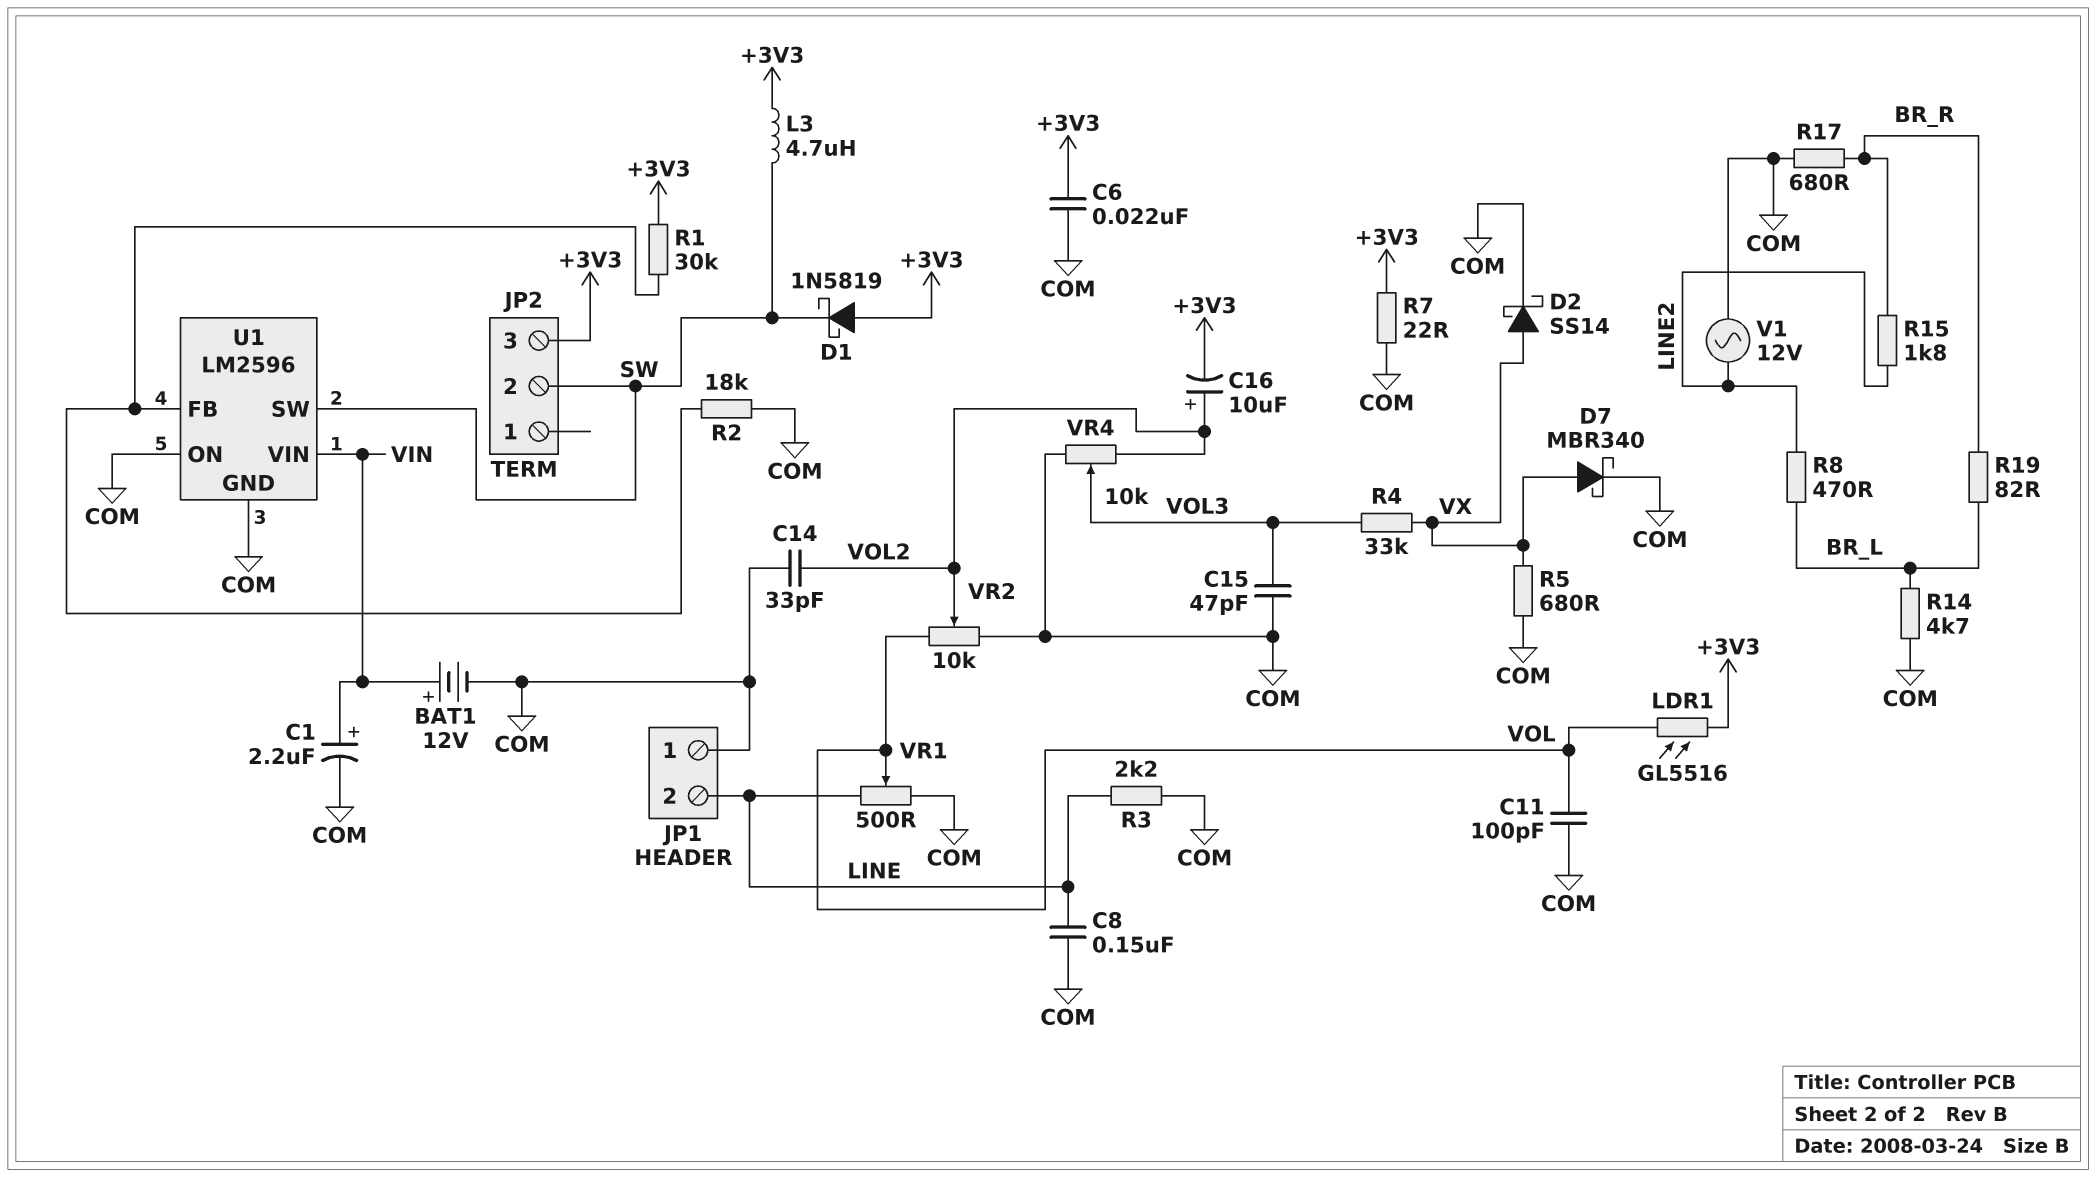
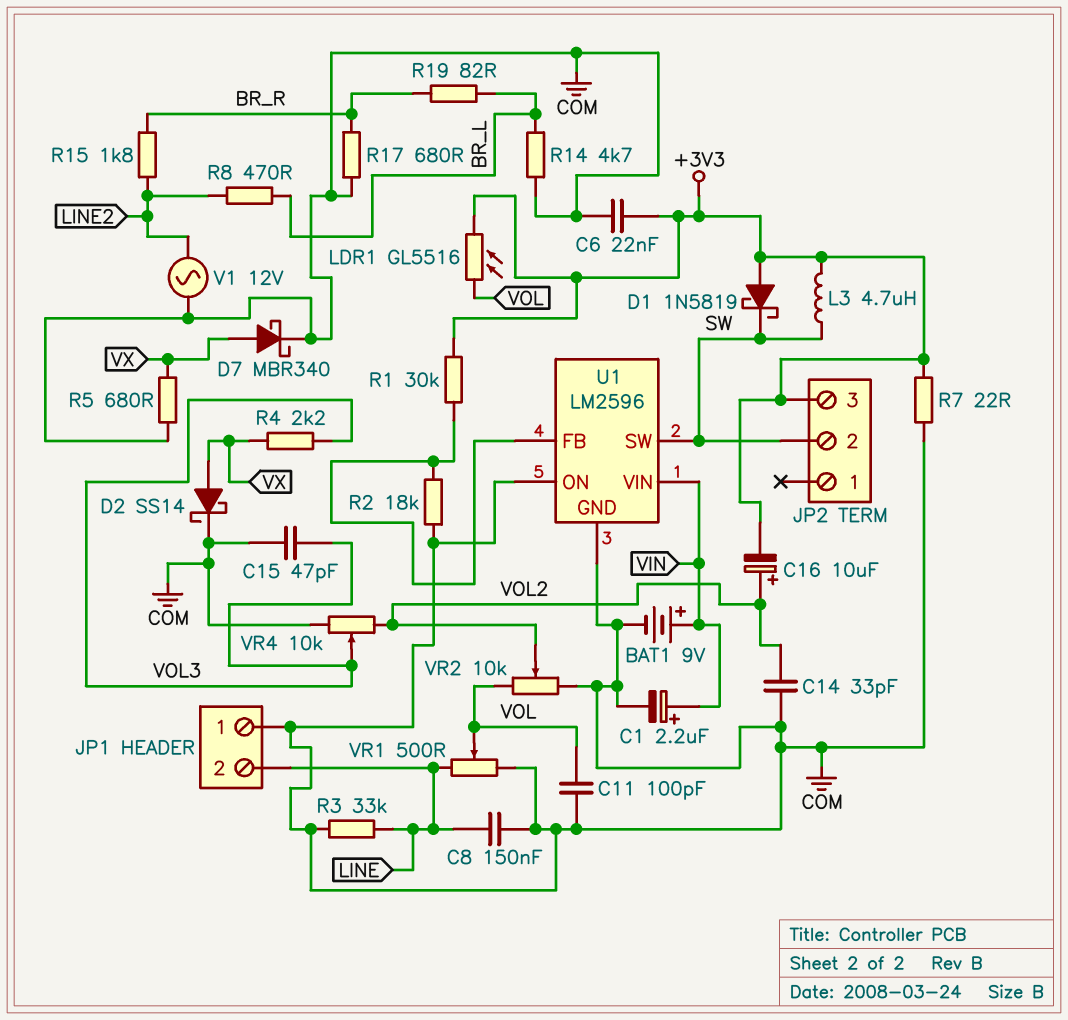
BAT1: 12V (plus VIN, minus COM) -> 9V (plus VIN, minus COM)
R3: 2.2k (COM, LINE) -> 33k (COM, LINE)
R4: 33k (VOL3, VX) -> 2.2k (VOL3, VX)

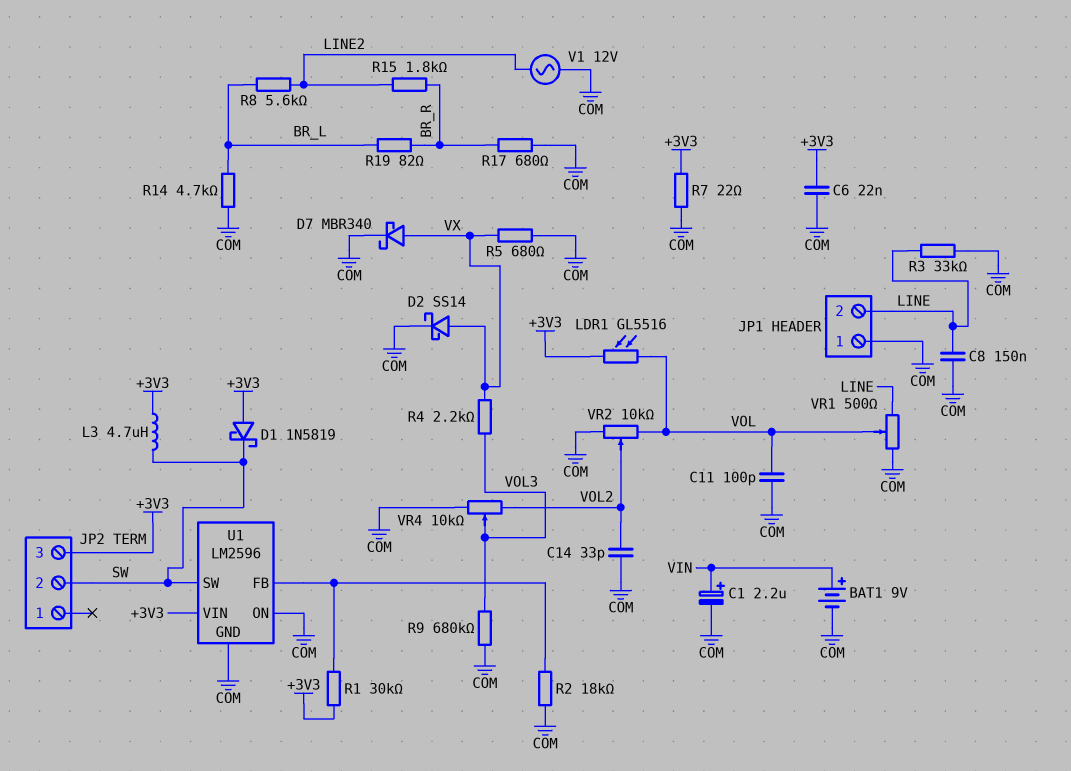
C15: 47pF (COM, VOL3) -> none
C16: 10uF (plus VOL2, minus +3V3) -> none
R8: 470 (BR_L, LINE2) -> 5.6k (BR_L, LINE2)
R9: none -> 680k (COM, VOL3)
U1 pin VIN: VIN -> +3V3

